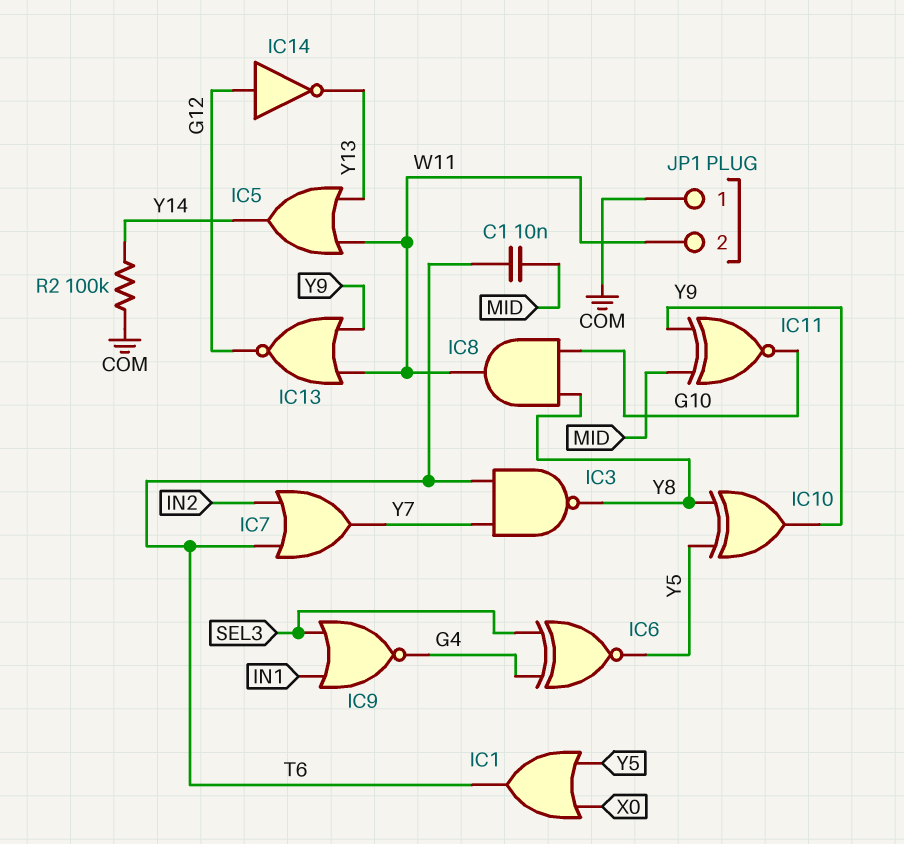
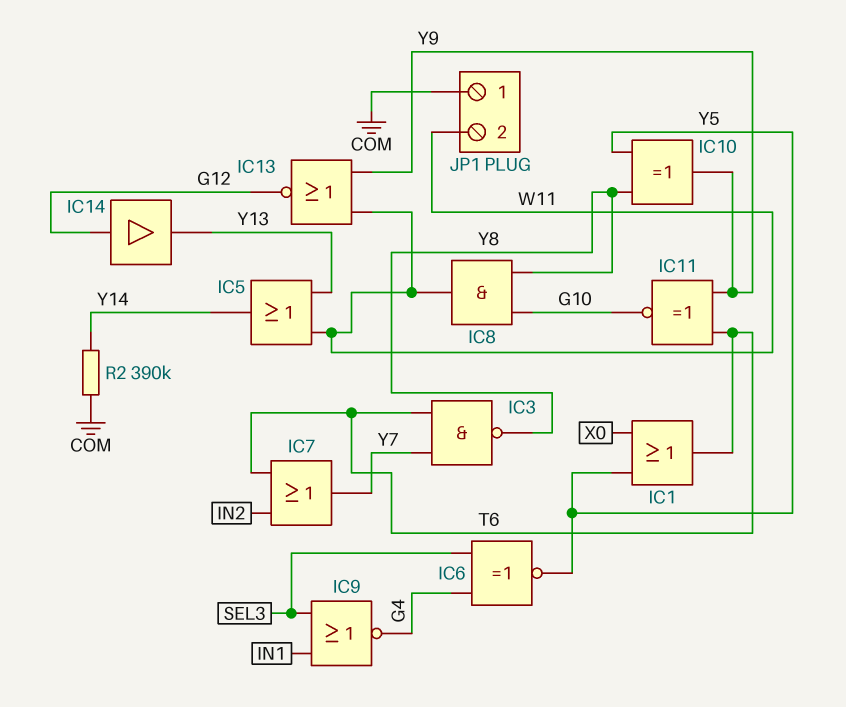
C1: 10nF (MID, T6) -> none
IC11: XNOR (in MID, in Y9, out G10) -> XNOR (in T6, in Y9, out G10)
IC14: NOT (in G12, out Y13) -> buffer (in G12, out Y13)
R2: 100k (COM, Y14) -> 390k (COM, Y14)

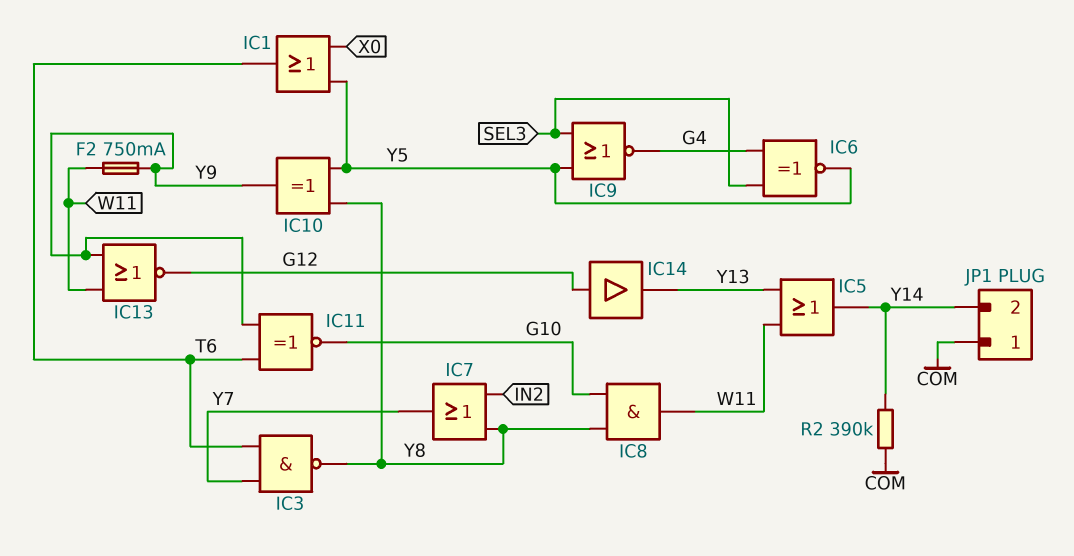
F2: none -> 750mA (W11, Y9)
IC7: OR (in IN2, in T6, out Y7) -> OR (in IN2, in Y8, out Y7)
IC9: NOR (in IN1, in SEL3, out G4) -> NOR (in SEL3, in Y5, out G4)
JP1 pin 2: W11 -> Y14

